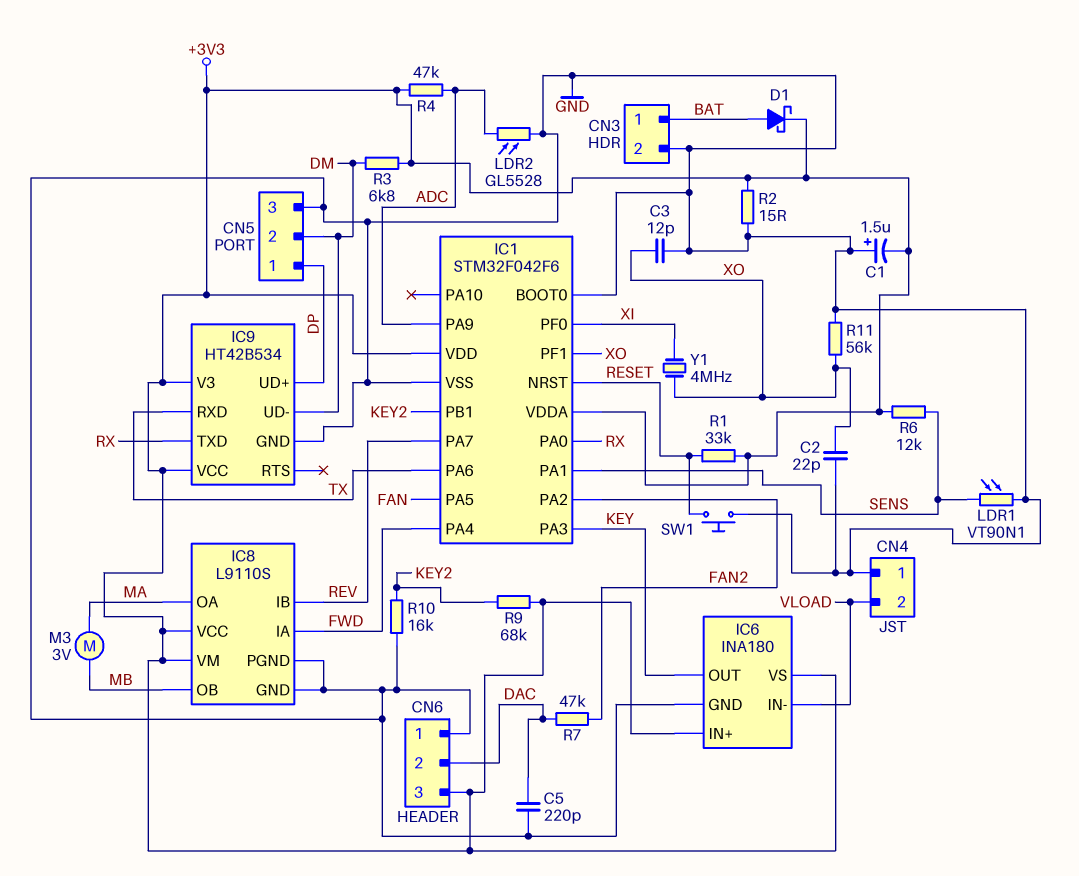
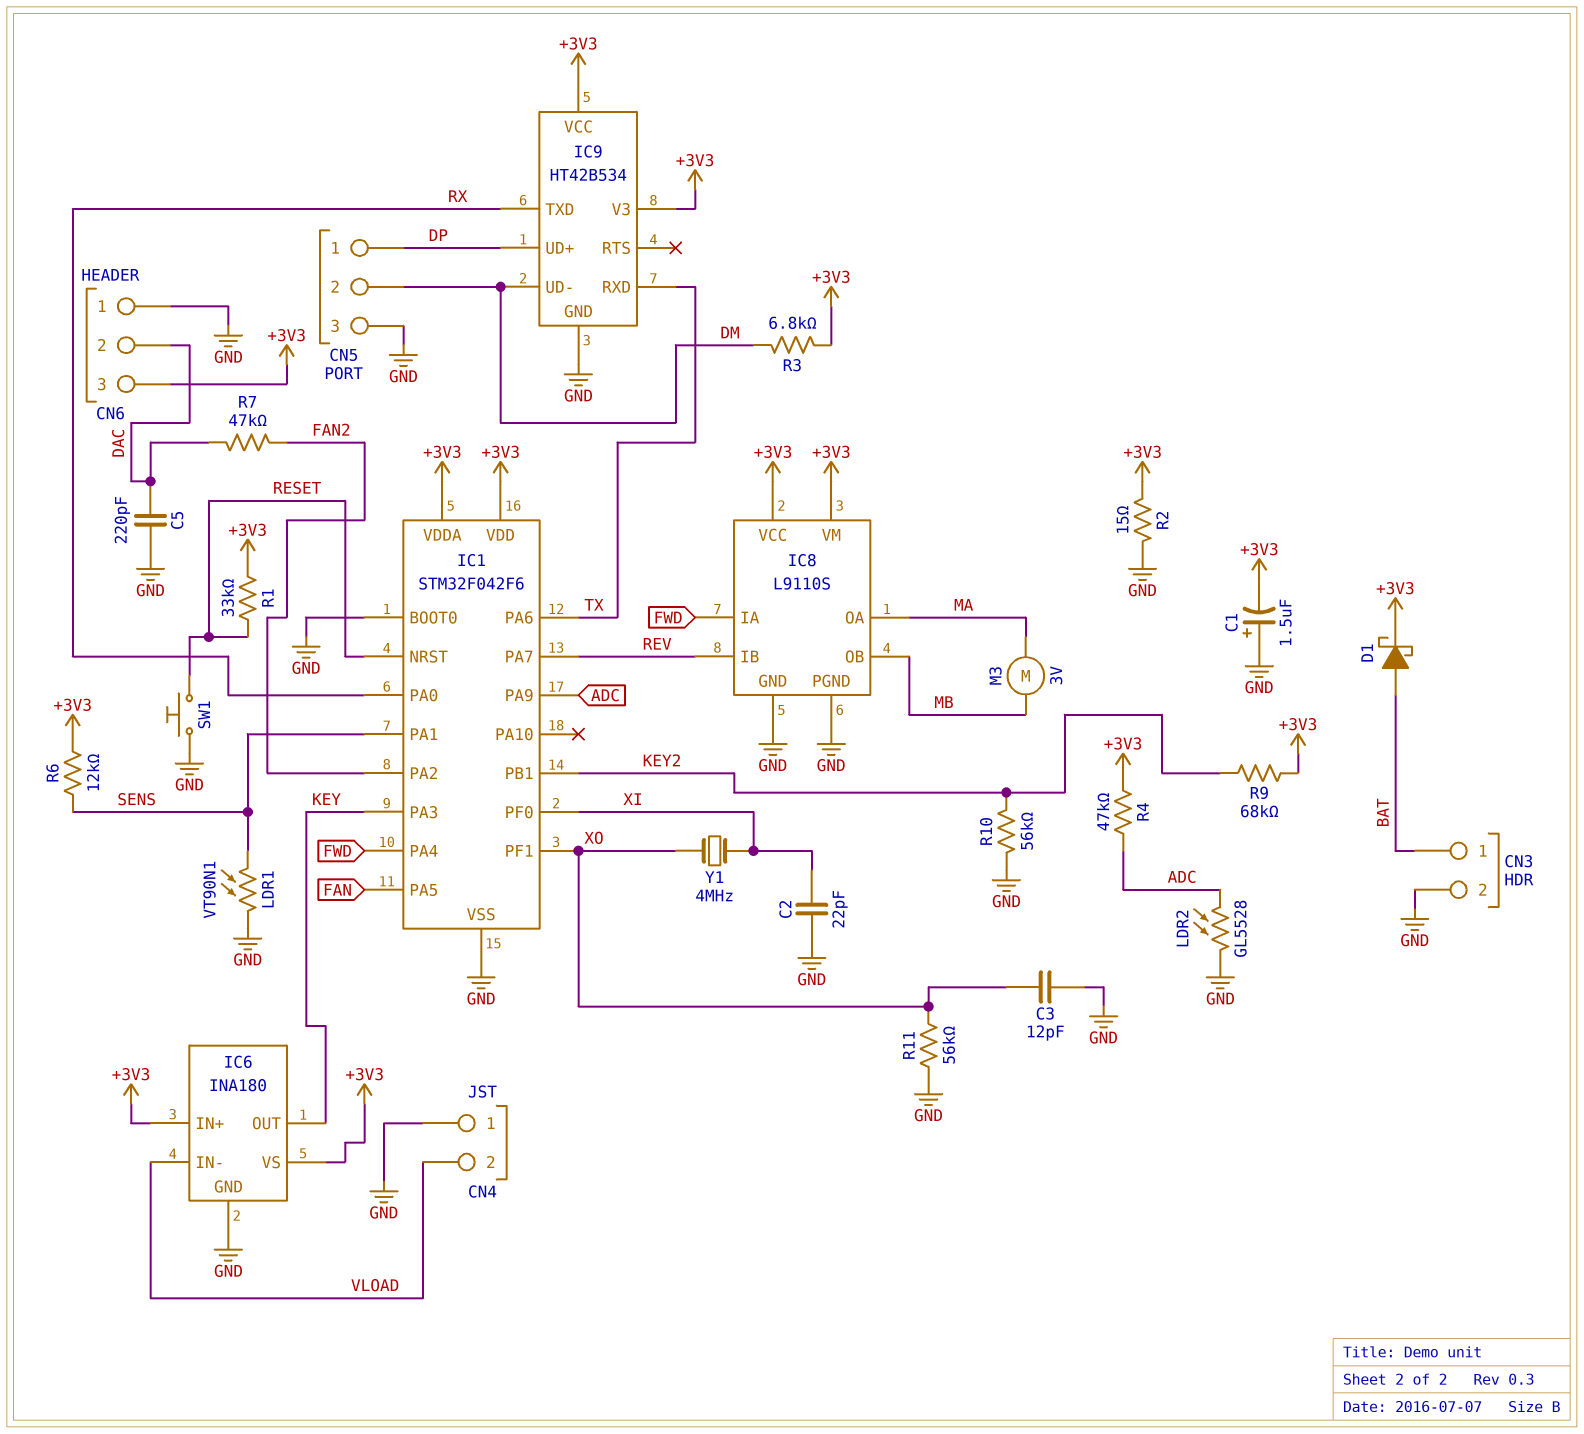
C2: 22pF (GND, XO) -> 22pF (GND, XI)
R10: 16k (GND, KEY2) -> 56k (GND, KEY2)

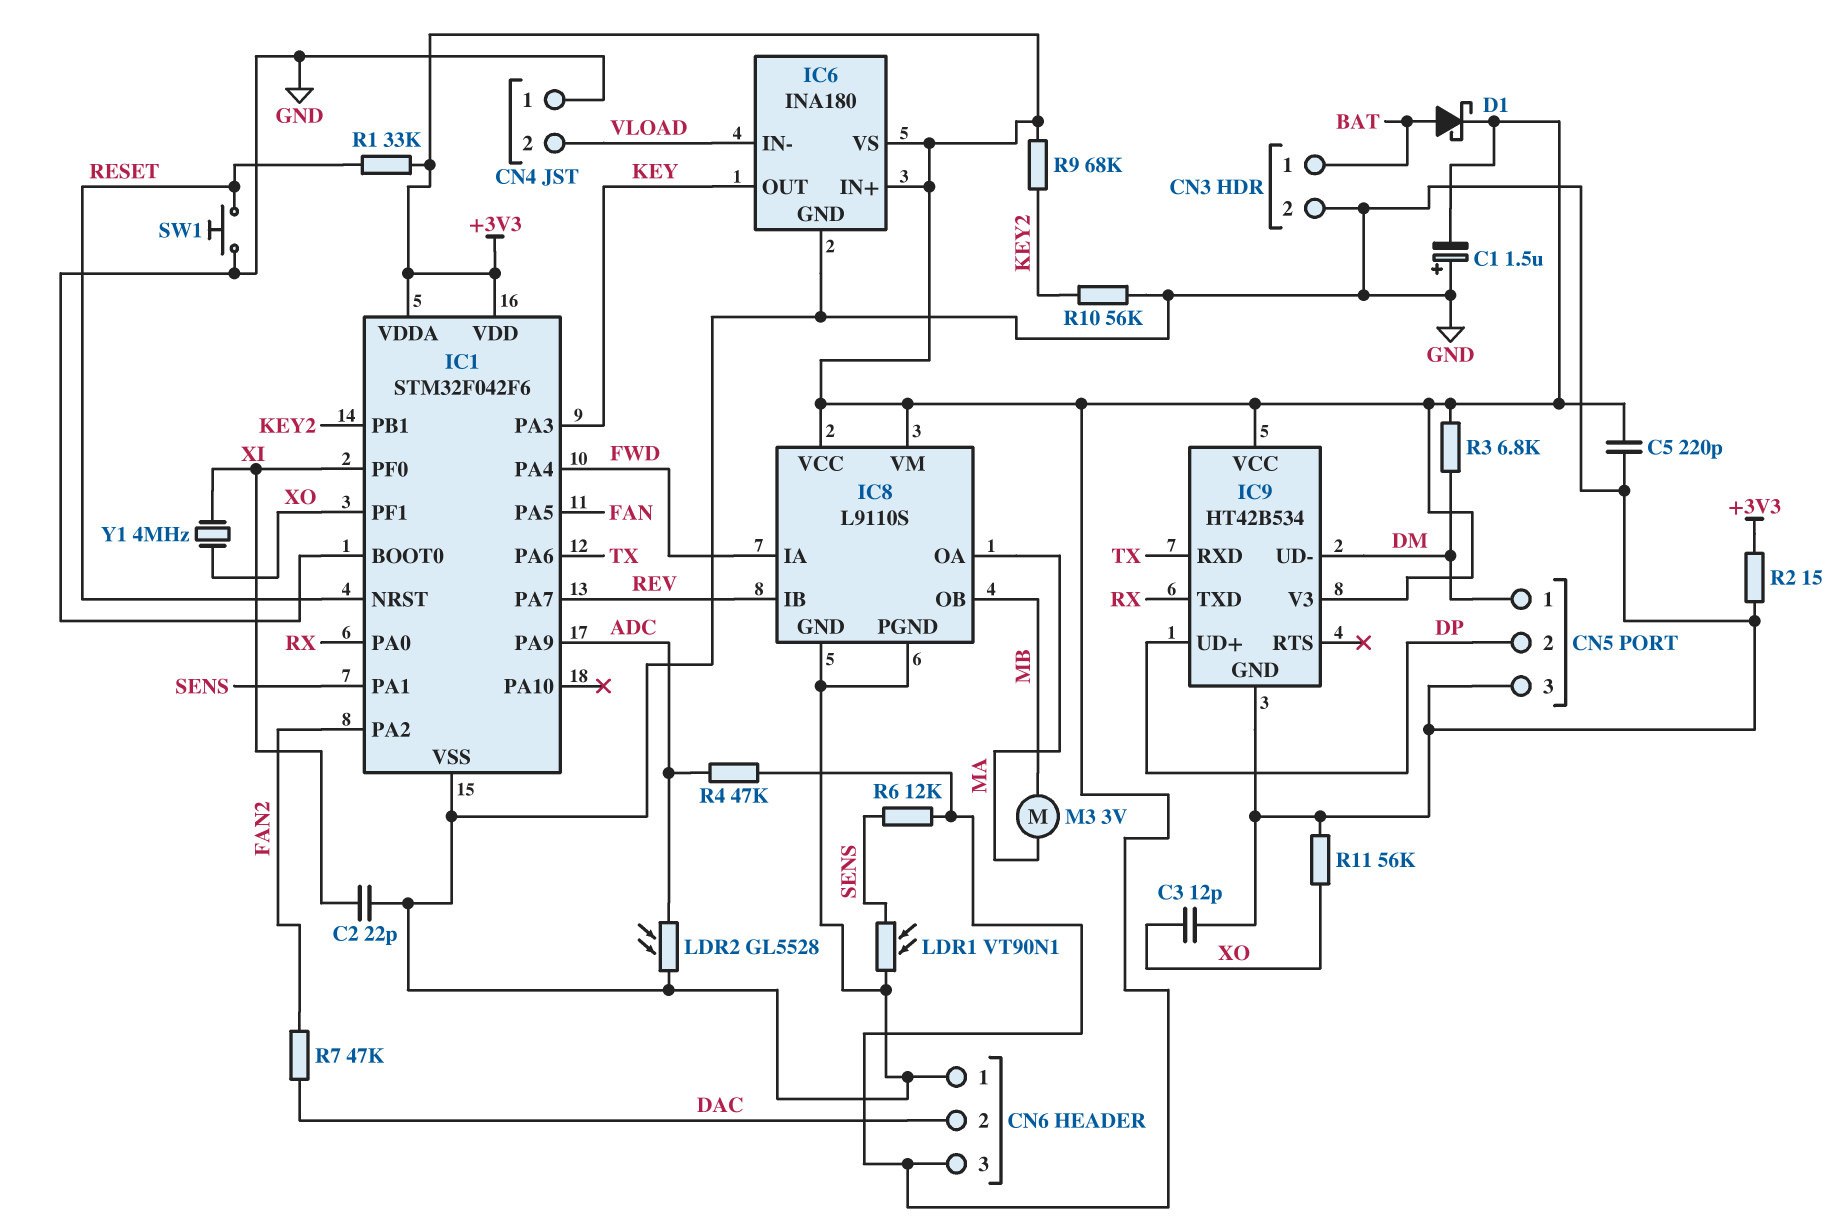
C5: 220pF (DAC, GND) -> 220pF (+3V3, GND)
CN5 pin 1: DP -> DM
CN5 pin 2: DM -> DP

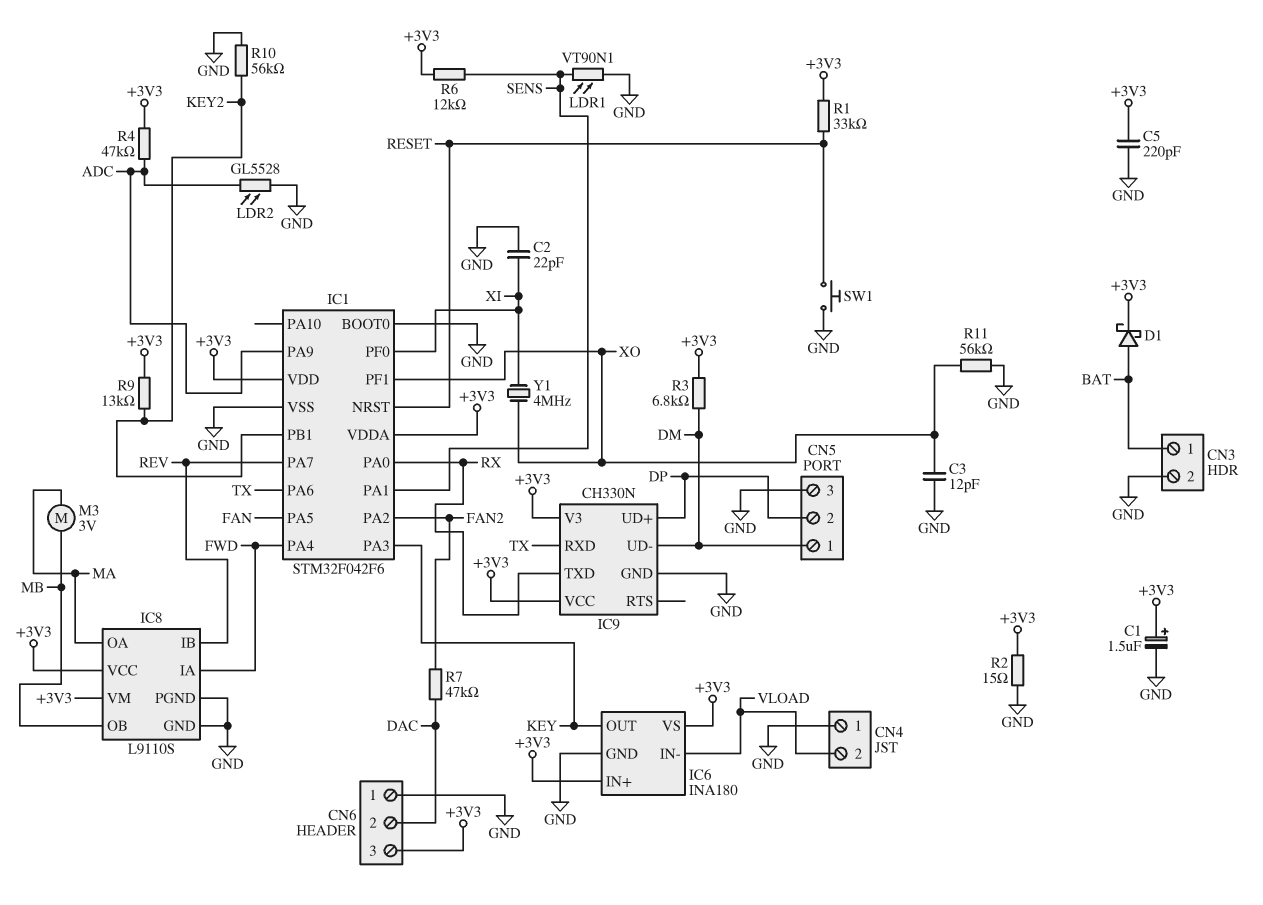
C1: 1.5uF (plus GND, minus +3V3) -> 1.5uF (plus +3V3, minus GND)
IC9: HT42B534 -> CH330N
R9: 68k (+3V3, KEY2) -> 13k (+3V3, KEY2)

